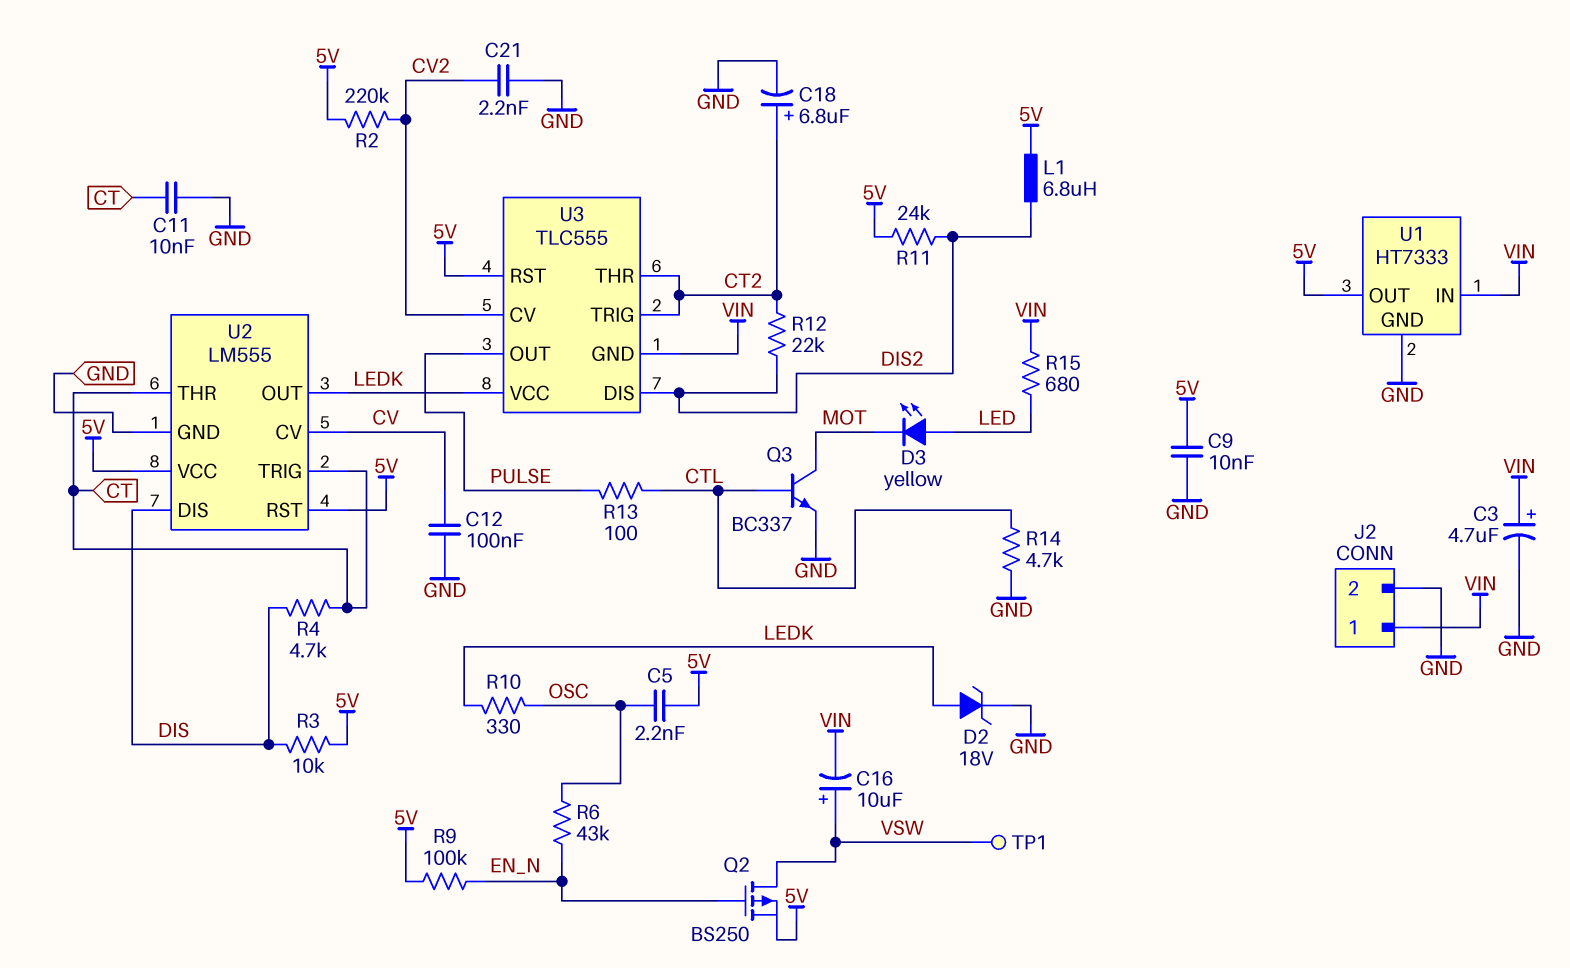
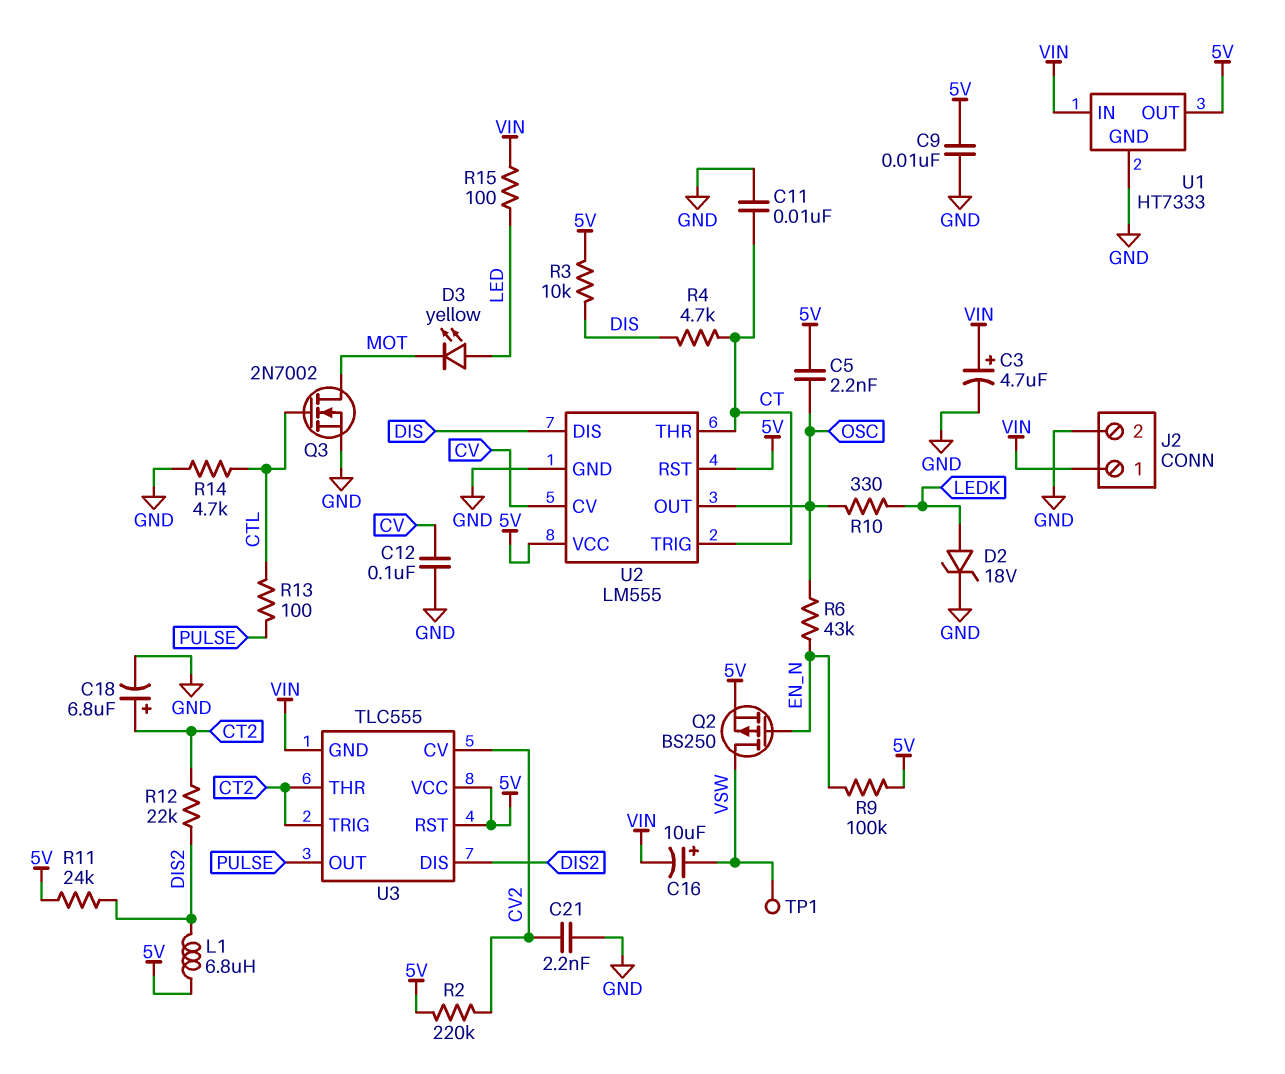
Q3: NPN BC337 (B CTL, C MOT, E GND) -> NMOS 2N7002 (G CTL, D MOT, S GND)
R15: 680 (LED, VIN) -> 100 (LED, VIN)
U2 pin OUT: LEDK -> OSC
U3 pin VCC: LEDK -> 5V

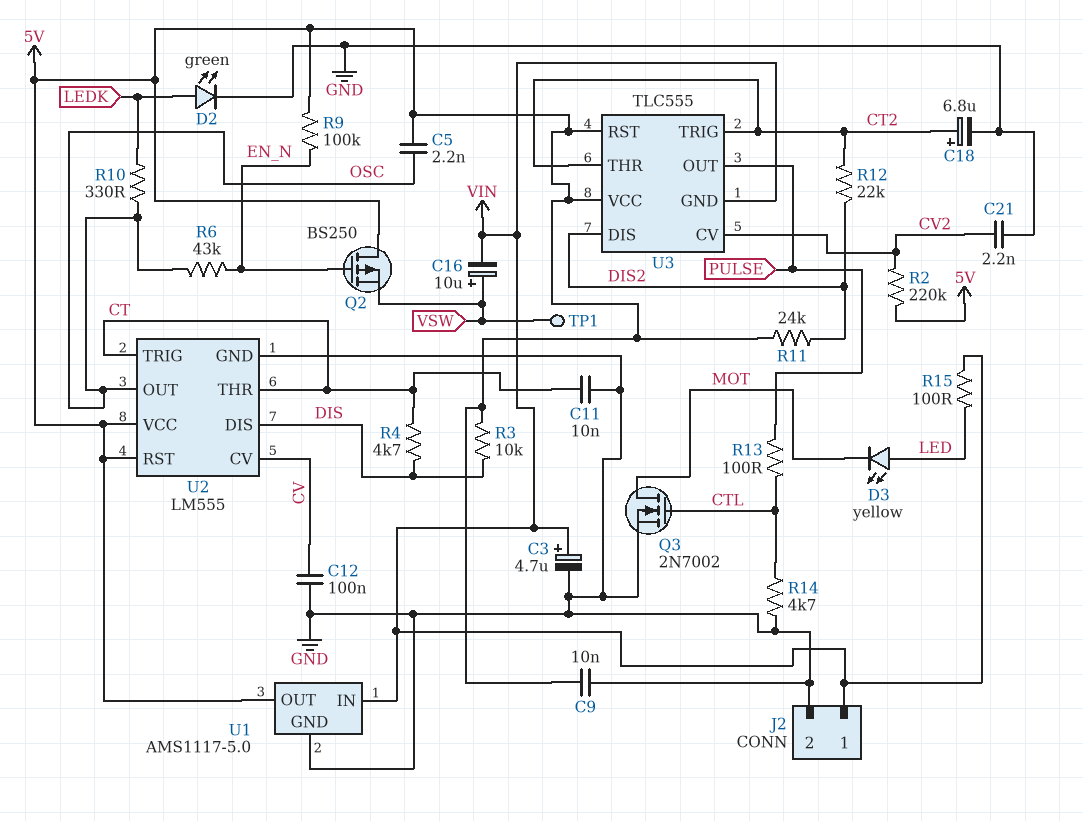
D2: zener 18V (A LEDK, K GND) -> LED green (A LEDK, K GND)
L1: 6.8uH (5V, DIS2) -> none
Q2: PMOS BS250 (G EN_N, D VSW, S 5V) -> PMOS BS250 (G EN_N, D 5V, S VSW)
U1: HT7333 -> AMS1117-5.0

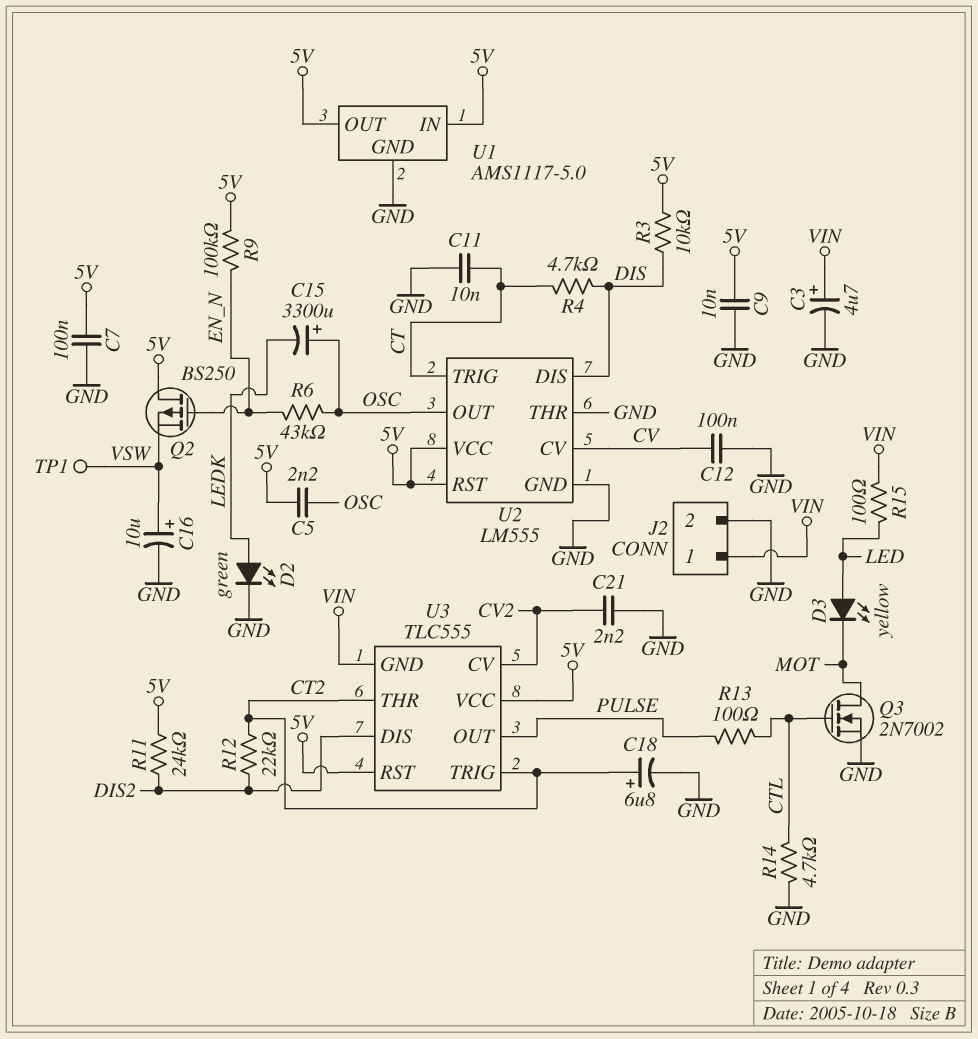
C7: none -> 100nF (5V, GND)
C15: none -> 3300uF (plus OSC, minus LEDK)
C16: 10uF (plus VSW, minus VIN) -> 10uF (plus VSW, minus GND)
R2: 220k (5V, CV2) -> none
R10: 330 (LEDK, OSC) -> none
U1 pin IN: VIN -> 5V
U2 pin THR: CT -> GND

